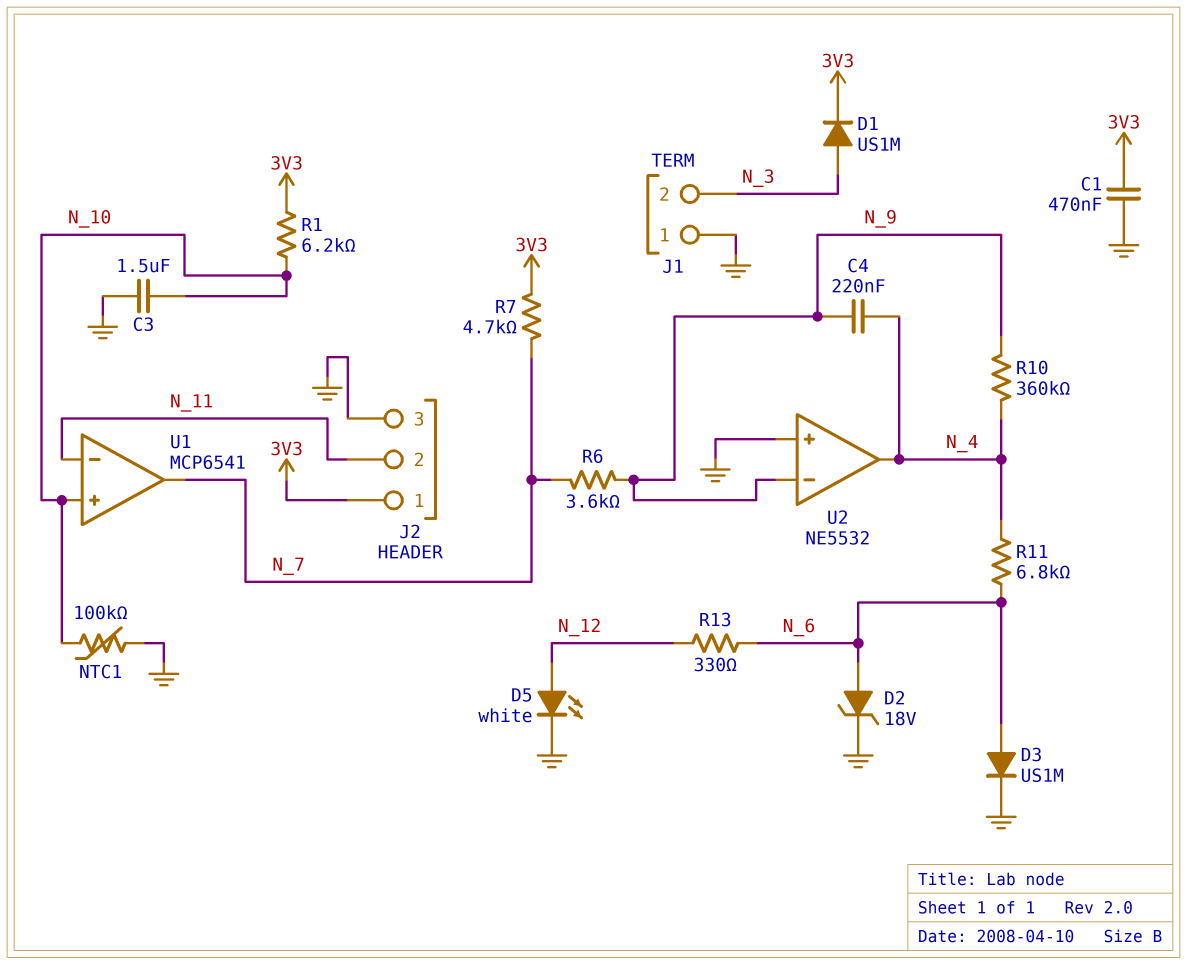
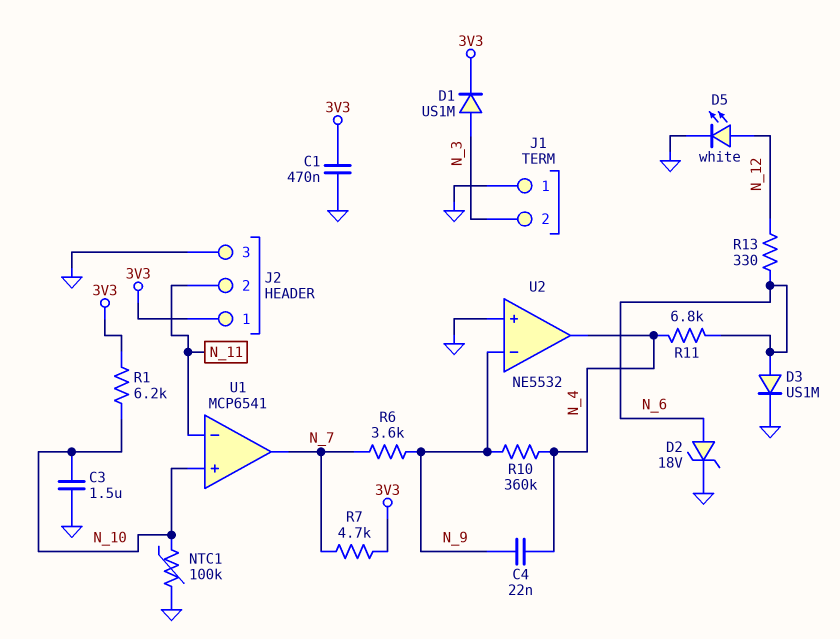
C4: 220nF (N_4, N_9) -> 22nF (N_4, N_9)

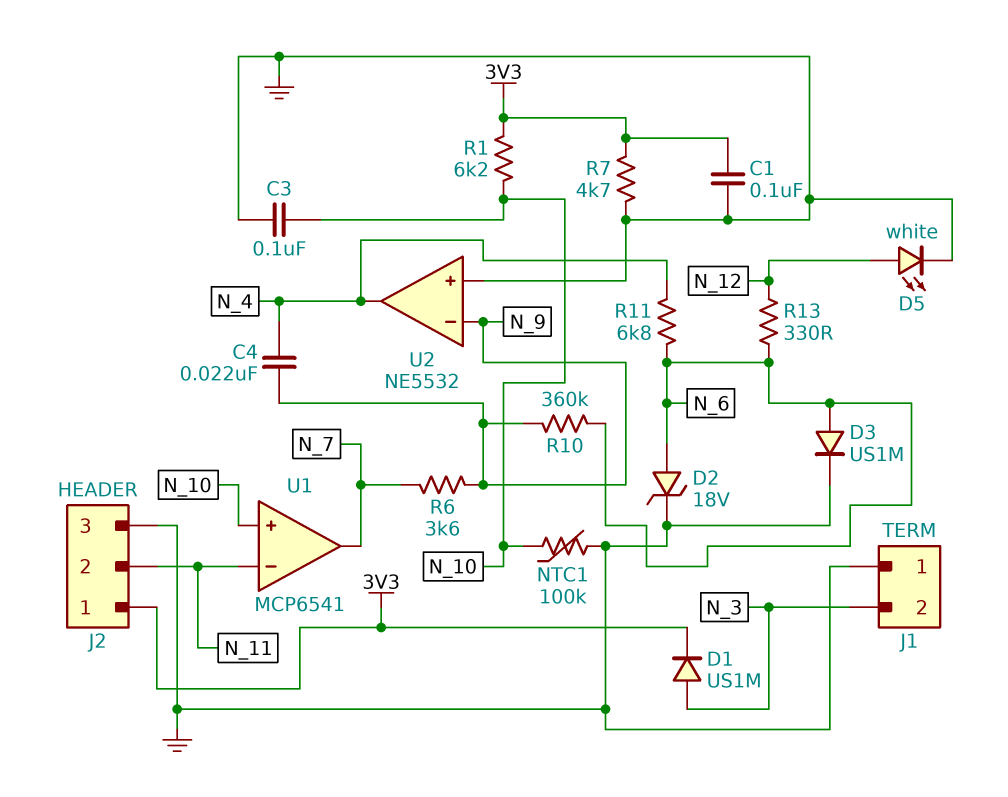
C1: 470nF (3V3, GND) -> 100nF (3V3, GND)
C3: 1.5uF (GND, N_10) -> 100nF (GND, N_10)
R7: 4.7k (3V3, N_7) -> 4.7k (3V3, GND)
R10: 360k (N_4, N_9) -> 360k (N_6, N_9)

